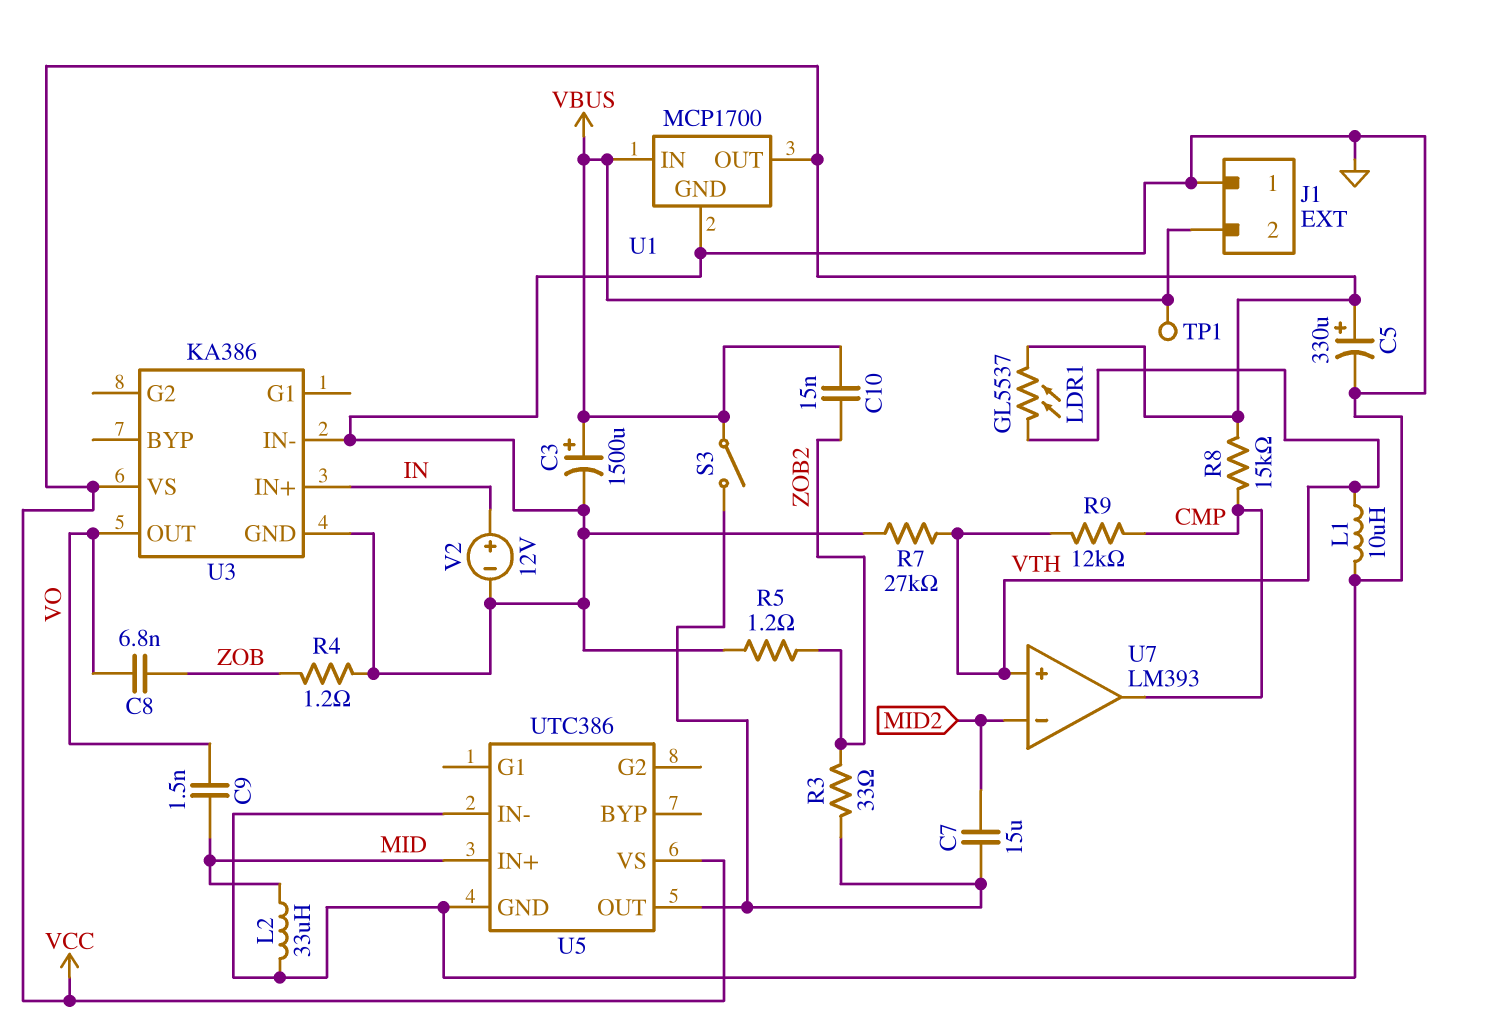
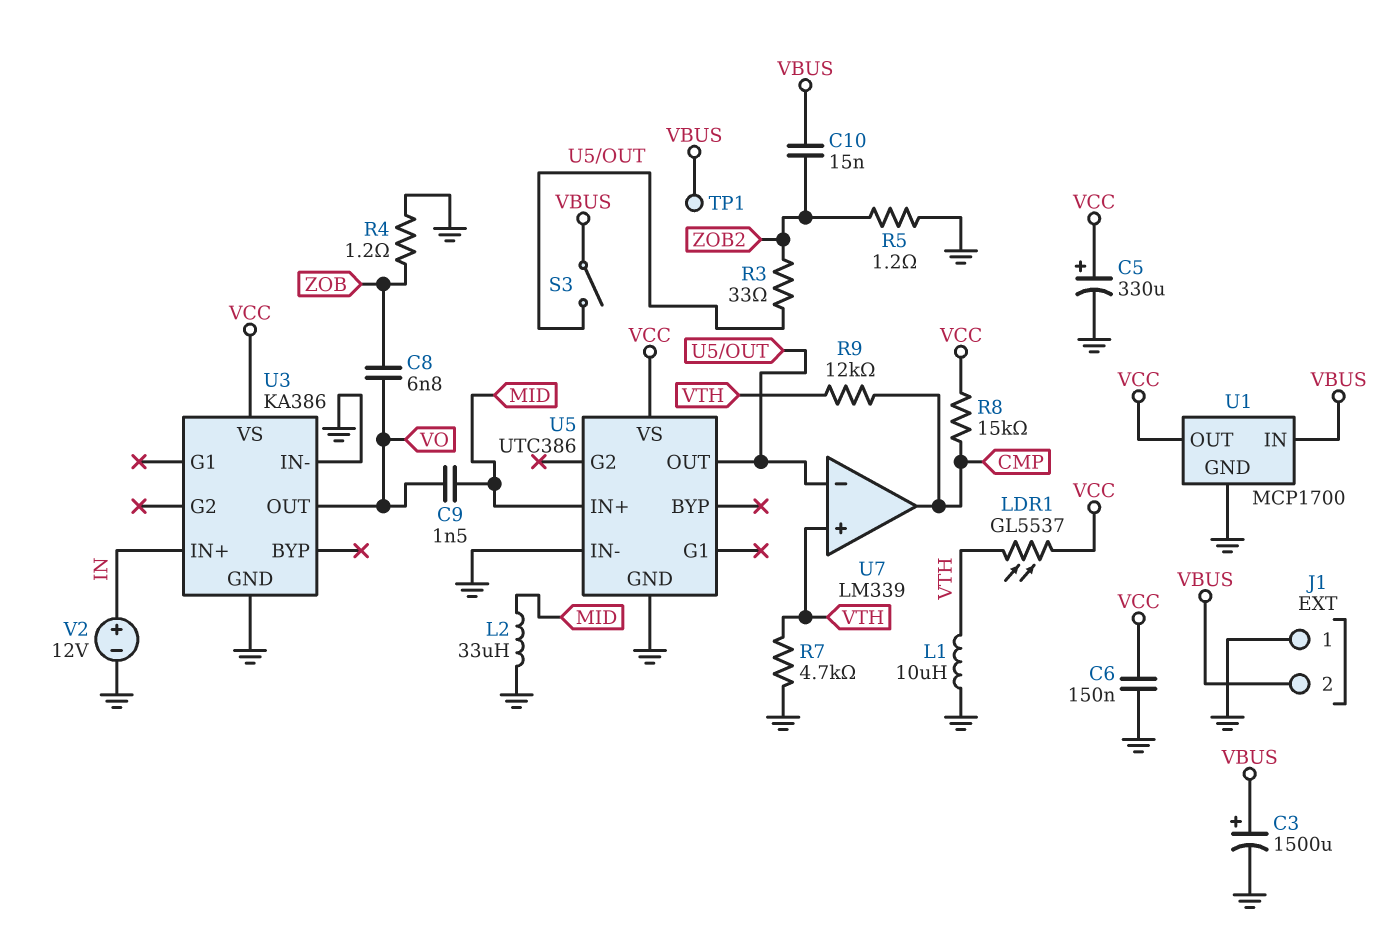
C6: none -> 150nF (GND, VCC)
C7: 15uF (MID2, U5/OUT) -> none
R7: 27k (GND, VTH) -> 4.7k (GND, VTH)
U7: LM393 -> LM339
U7 pin in-: MID2 -> U5/OUT

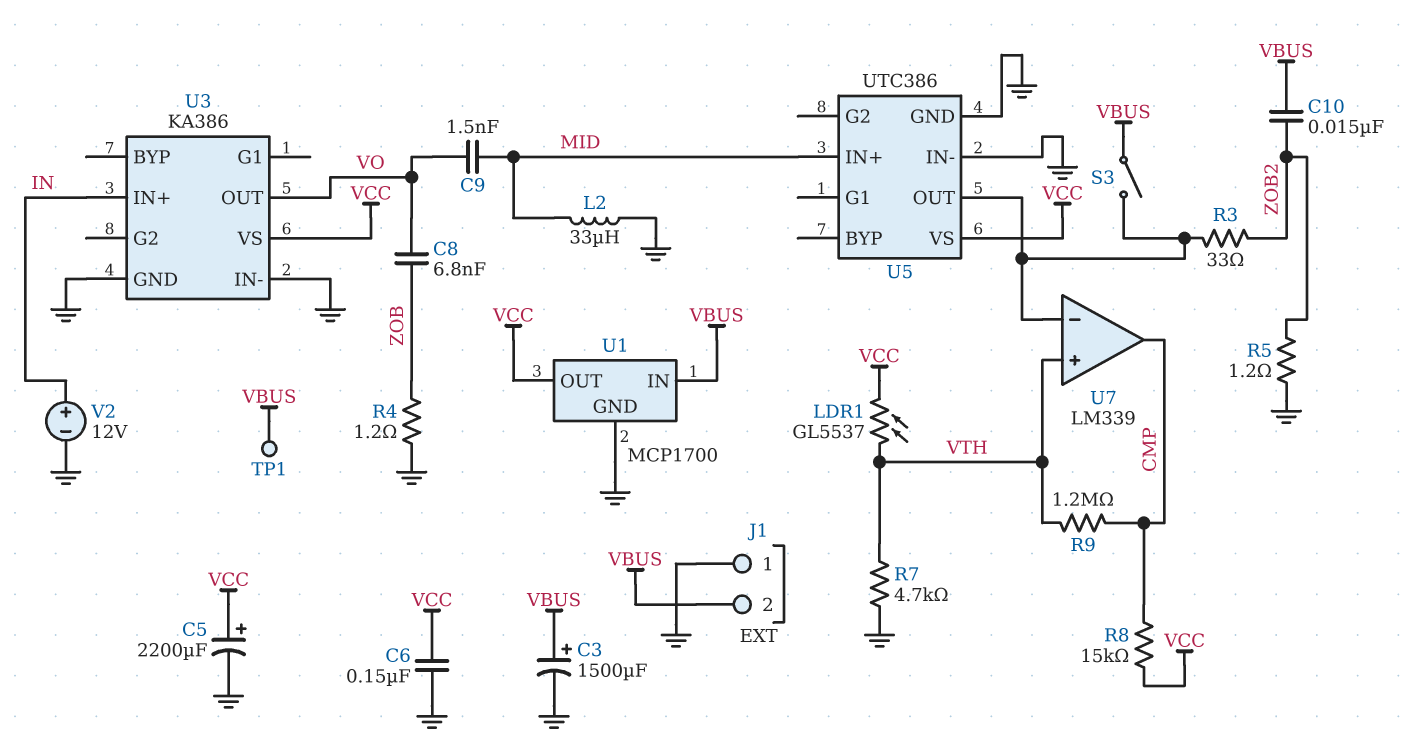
C5: 330uF (plus VCC, minus GND) -> 2200uF (plus VCC, minus GND)
L1: 10uH (GND, VTH) -> none
R9: 12k (CMP, VTH) -> 1.2M (CMP, VTH)

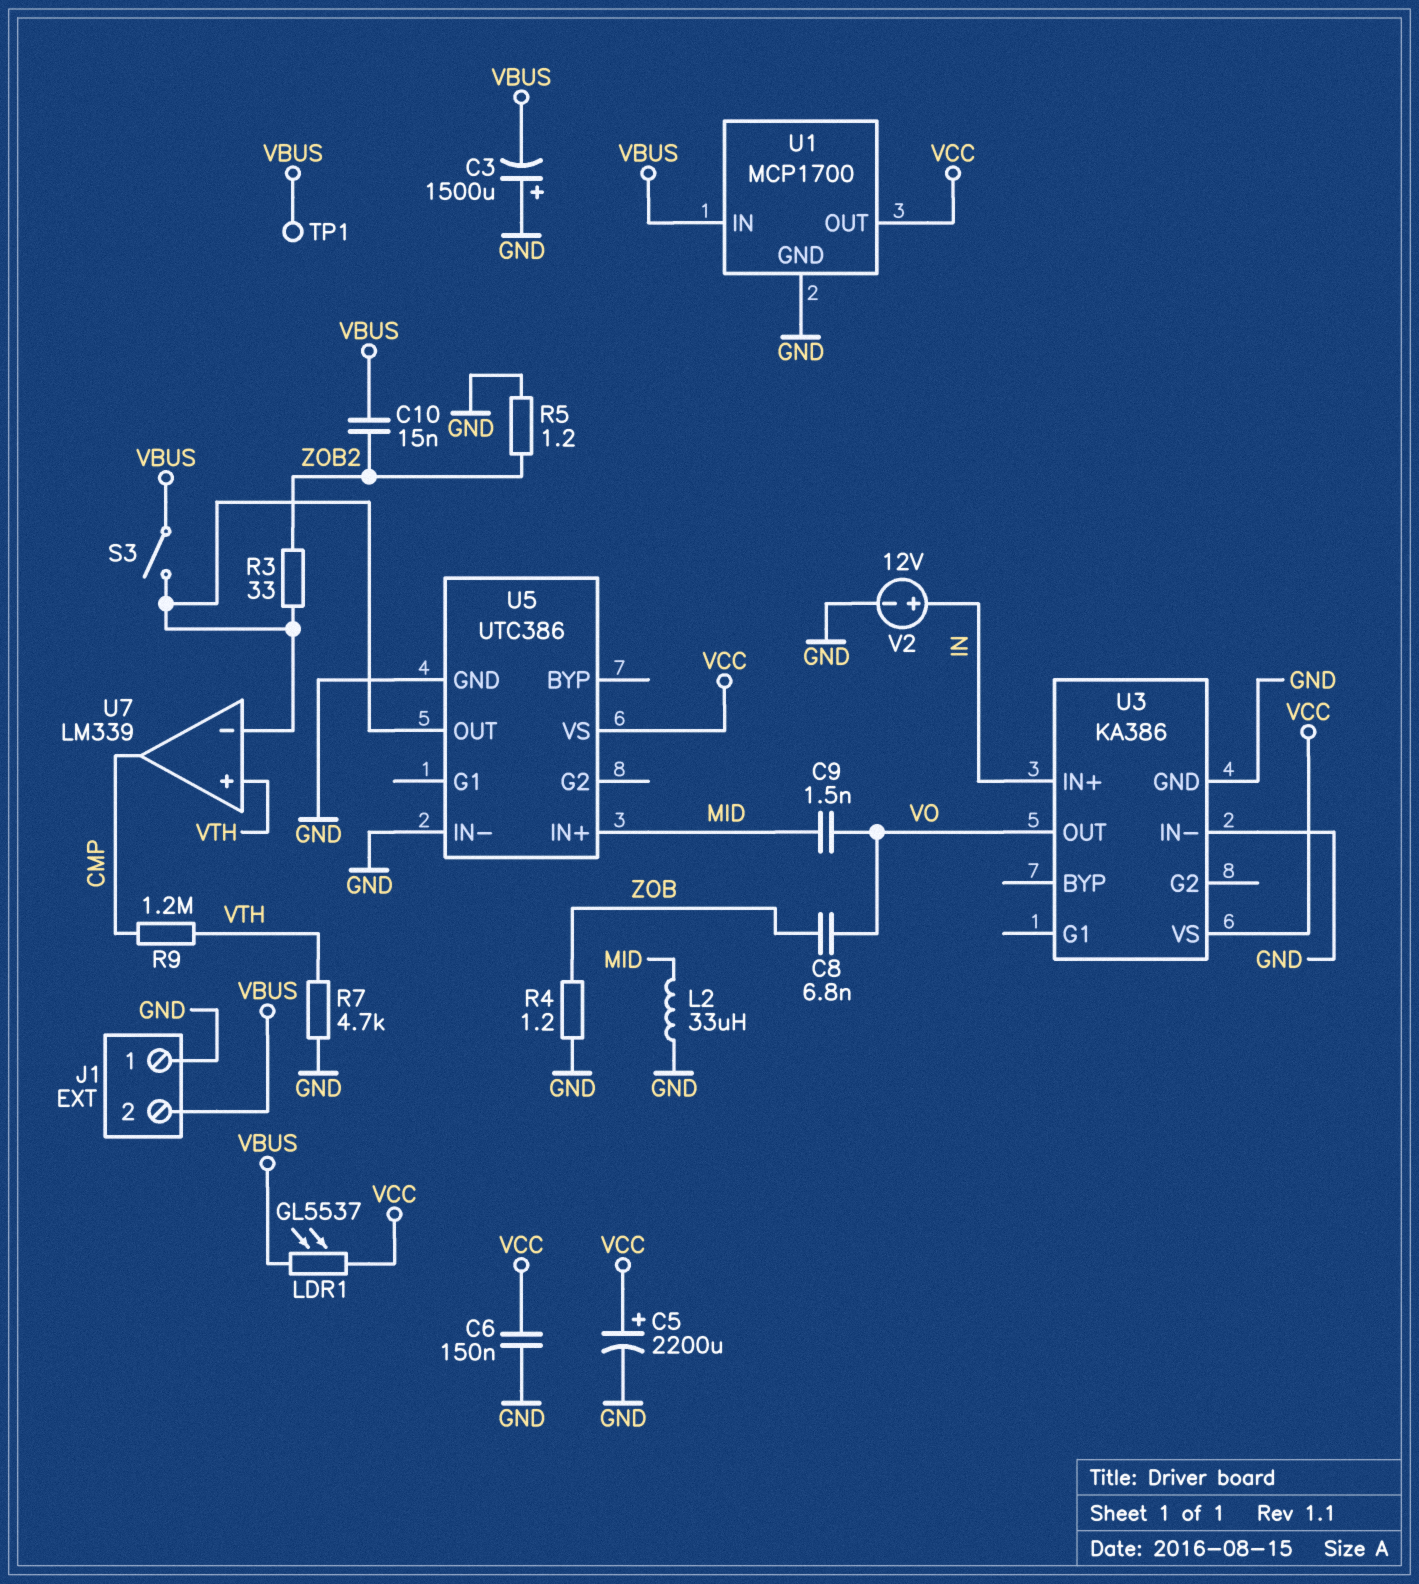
C3: 1500uF (plus VBUS, minus GND) -> 1500uF (plus GND, minus VBUS)
LDR1: GL5537 (VCC, VTH) -> GL5537 (VBUS, VCC)
R8: 15k (CMP, VCC) -> none

